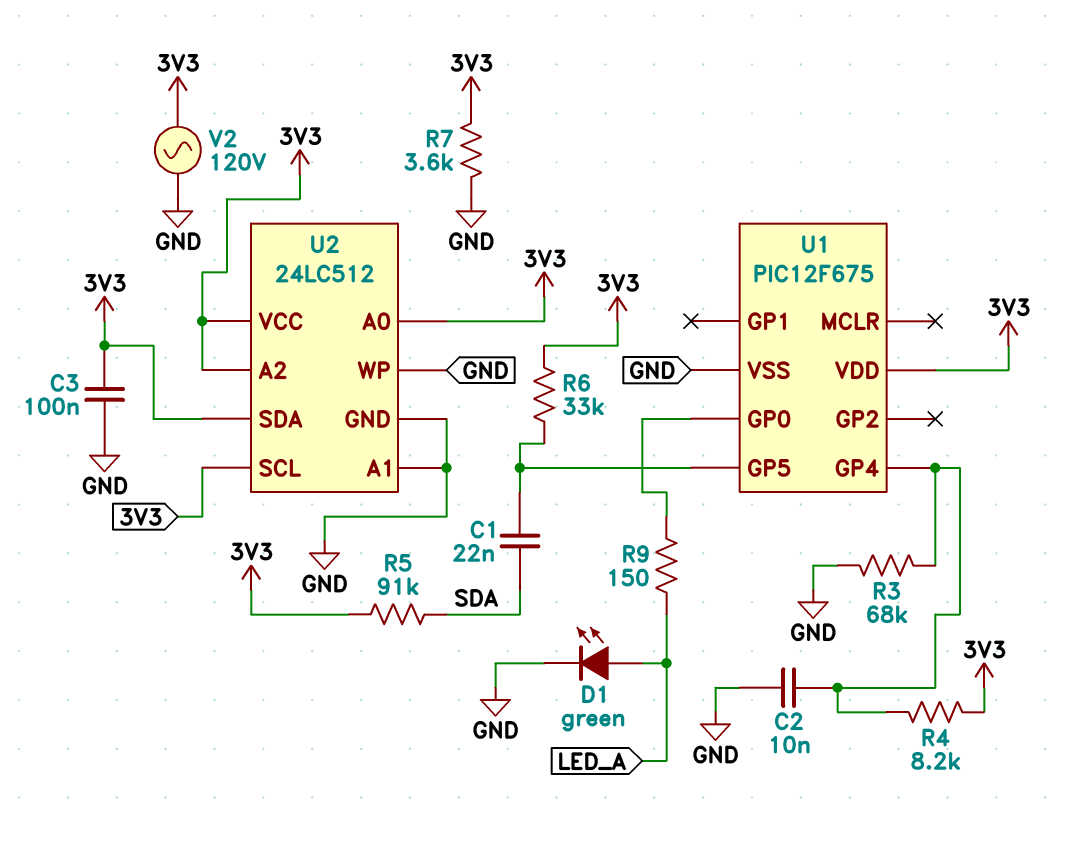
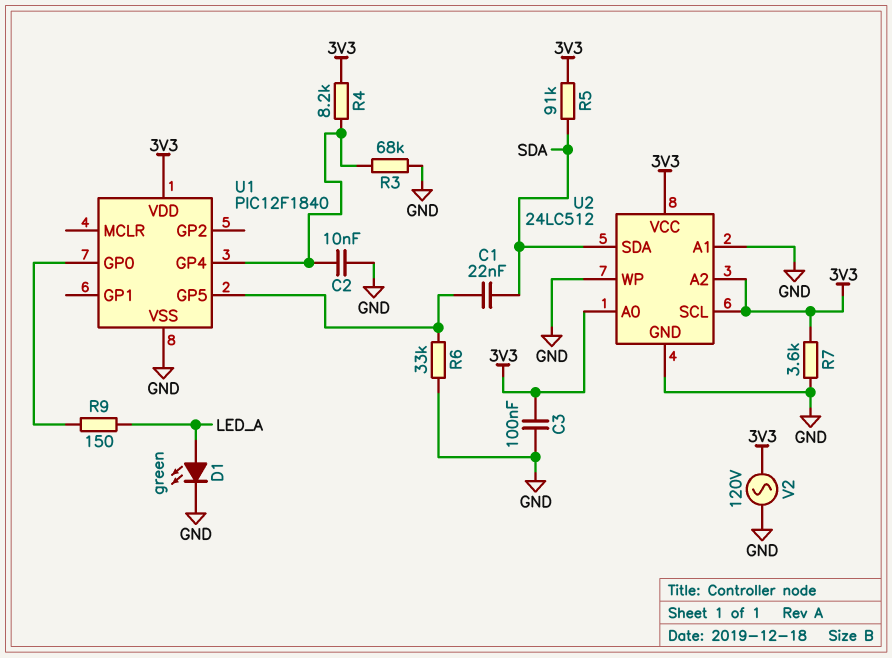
R6: 33k (3V3, U1/GP5) -> 33k (GND, U1/GP5)
U1: PIC12F675 -> PIC12F1840
U2 pin SDA: 3V3 -> SDA

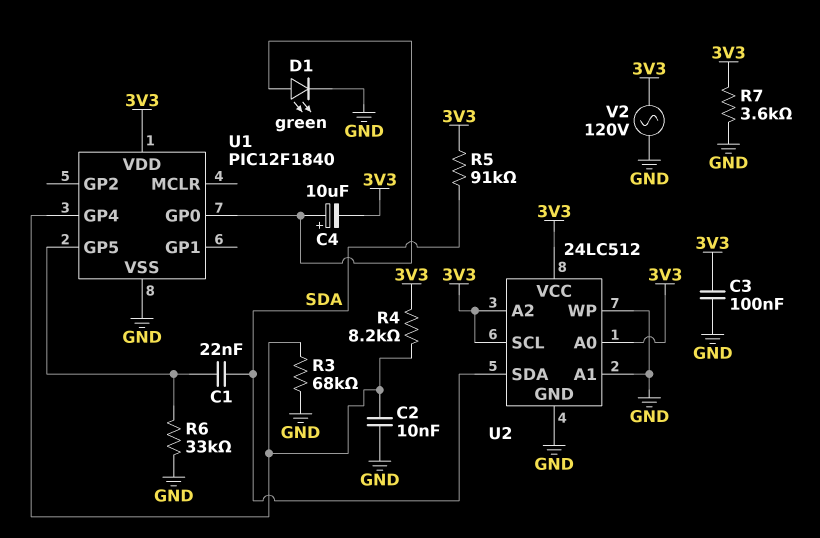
C4: none -> 10uF (plus U1/GP0, minus 3V3)
D1: LED green (A LED_A, K GND) -> LED green (A U1/GP0, K GND)
R9: 150 (LED_A, U1/GP0) -> none

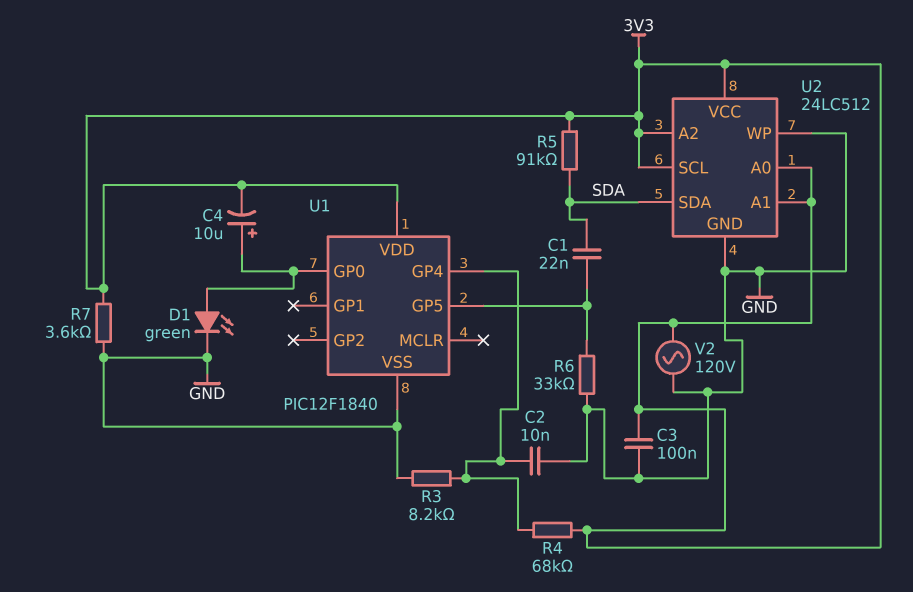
R3: 68k (GND, U1/GP4) -> 8.2k (GND, U1/GP4)
R4: 8.2k (3V3, U1/GP4) -> 68k (3V3, U1/GP4)
U2 pin A1: GND -> 3V3

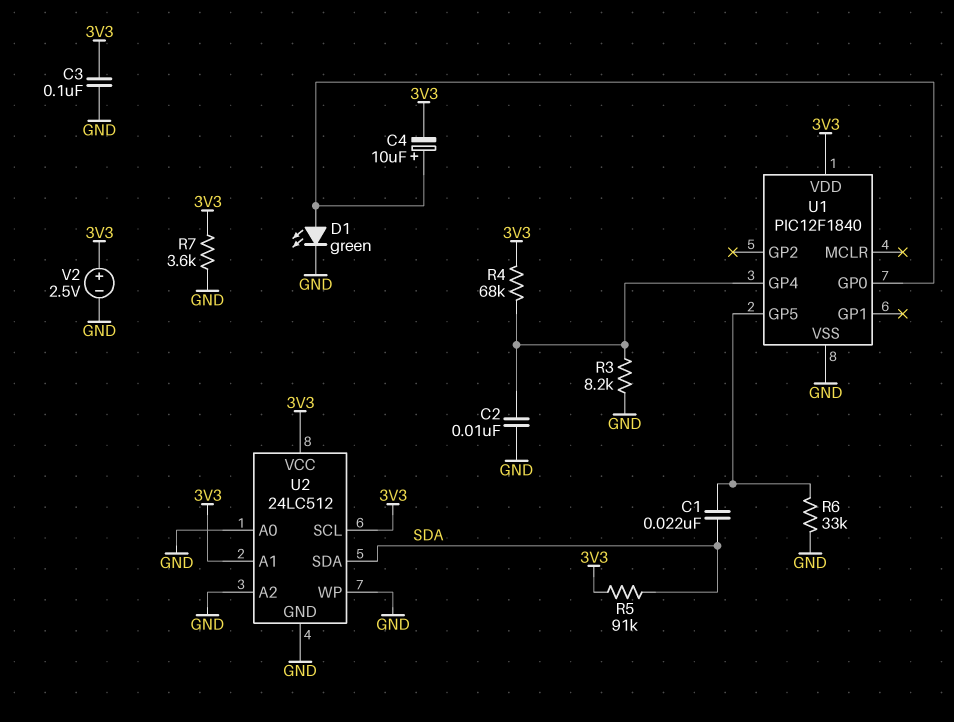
U2 pin A0: 3V3 -> GND
U2 pin A2: 3V3 -> GND
V2: AC 120V (3V3, GND) -> 2.5V (plus 3V3, minus GND)

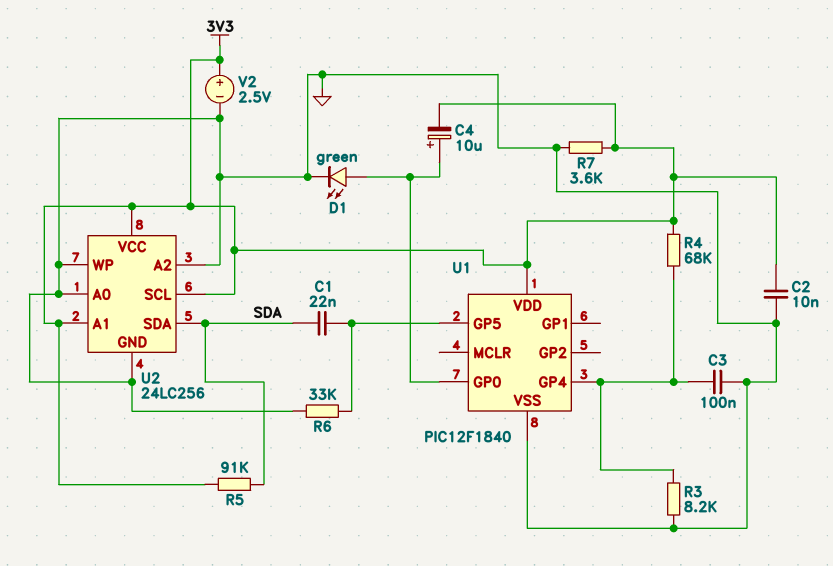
C2: 10nF (GND, U1/GP4) -> 10nF (3V3, GND)
C3: 100nF (3V3, GND) -> 100nF (GND, U1/GP4)
U2: 24LC512 -> 24LC256

